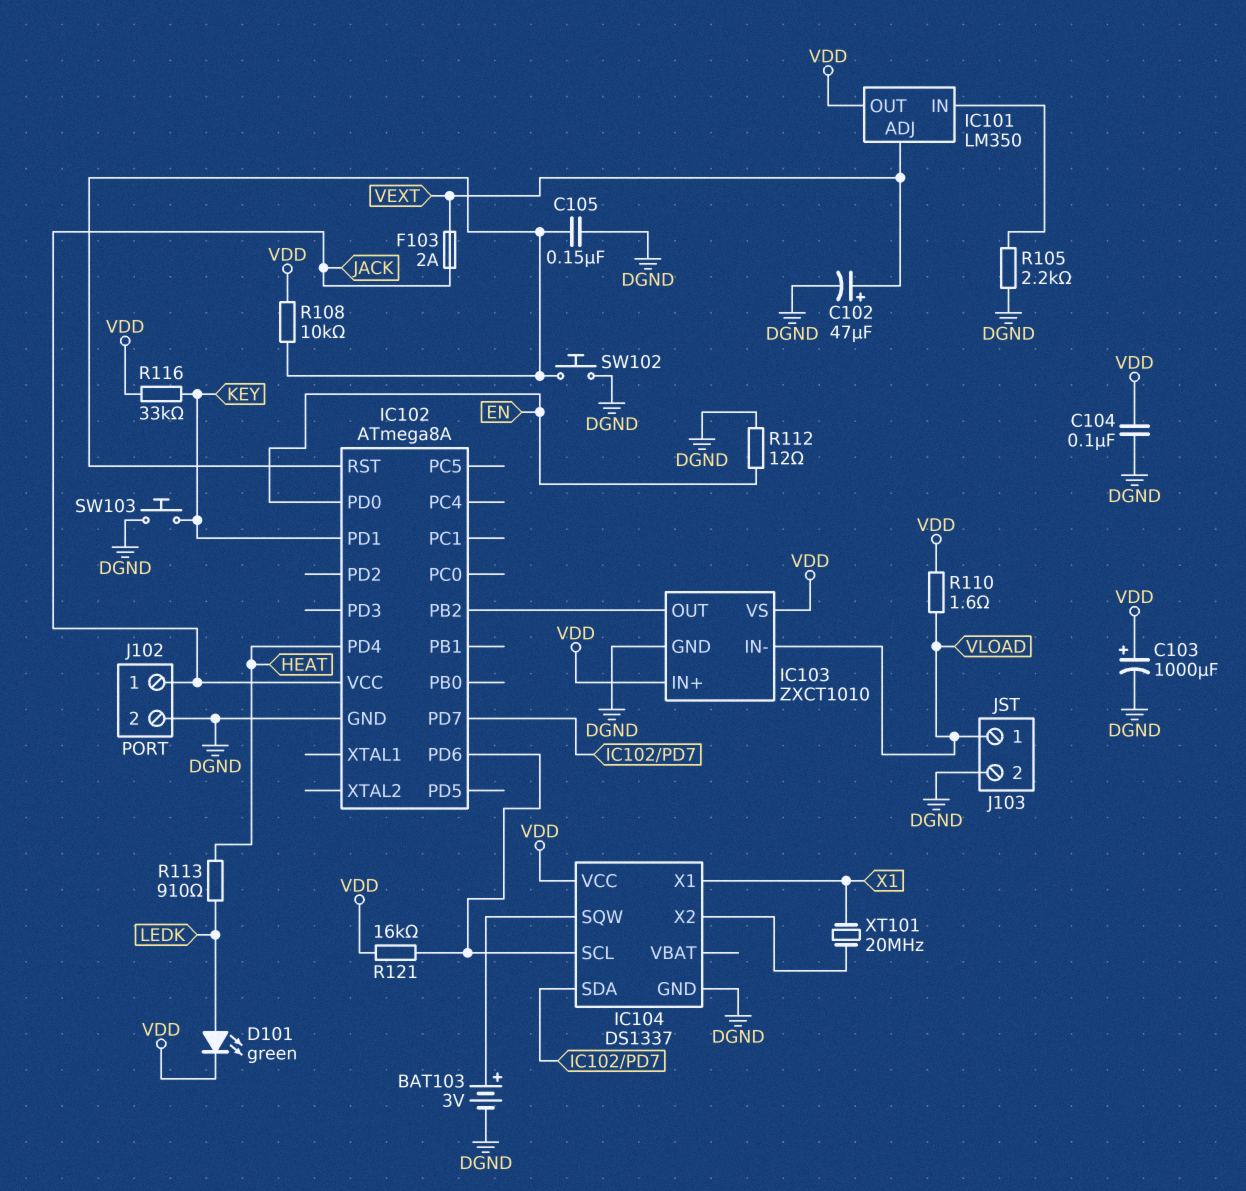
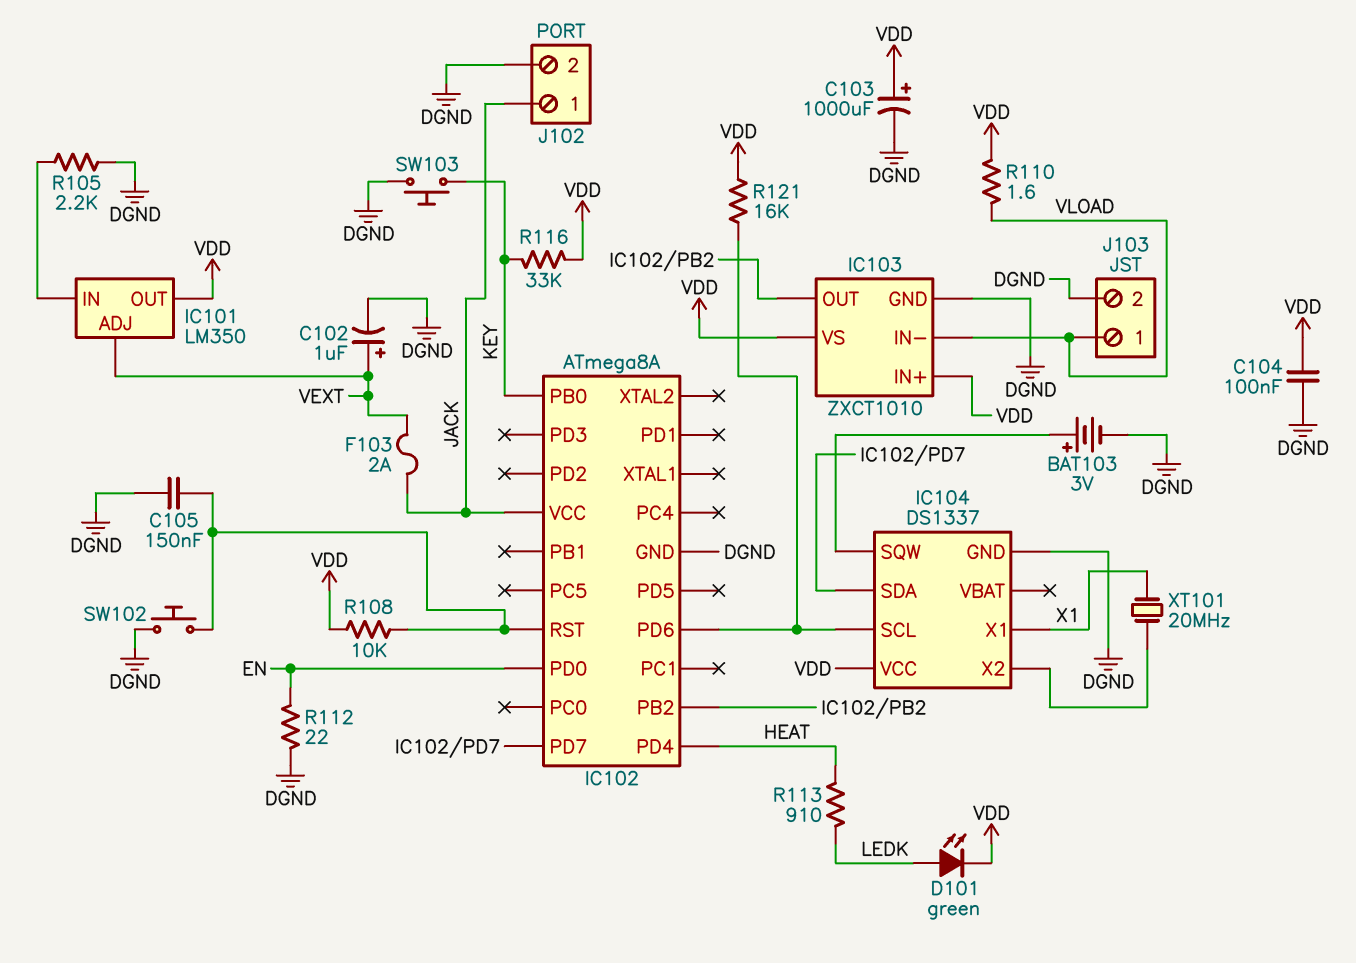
C102: 47uF (plus VEXT, minus DGND) -> 1uF (plus VEXT, minus DGND)
IC102 pin PB0: none -> KEY
IC102 pin PD1: KEY -> none
R112: 12 (DGND, EN) -> 22 (DGND, EN)

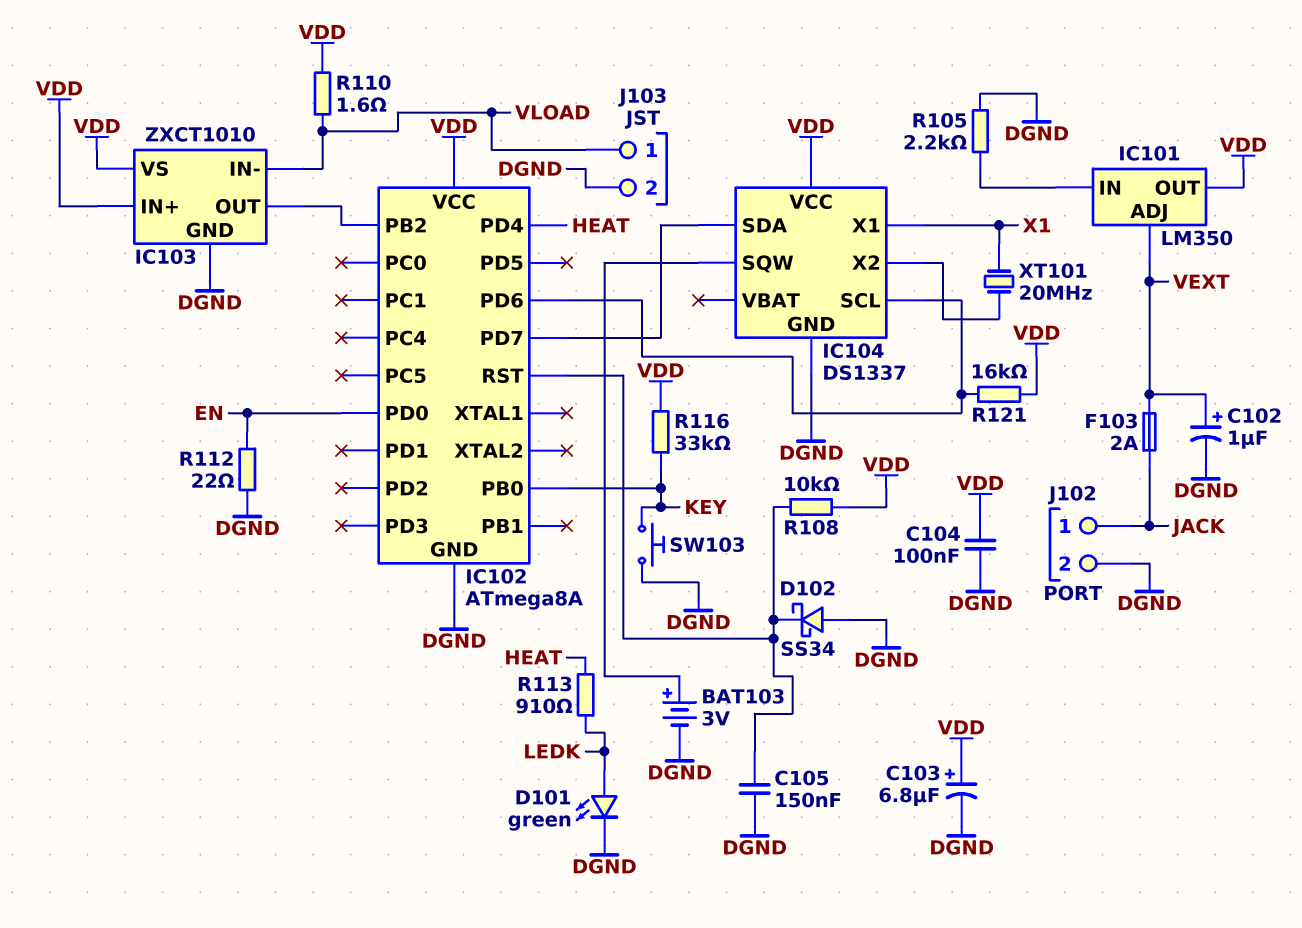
C103: 1000uF (plus VDD, minus DGND) -> 6.8uF (plus VDD, minus DGND)
D101: LED green (A LEDK, K VDD) -> LED green (A LEDK, K DGND)
D102: none -> schottky SS34 (A DGND, K IC102/RST)
IC102 pin VCC: JACK -> VDD
SW102: button (DGND, IC102/RST) -> none

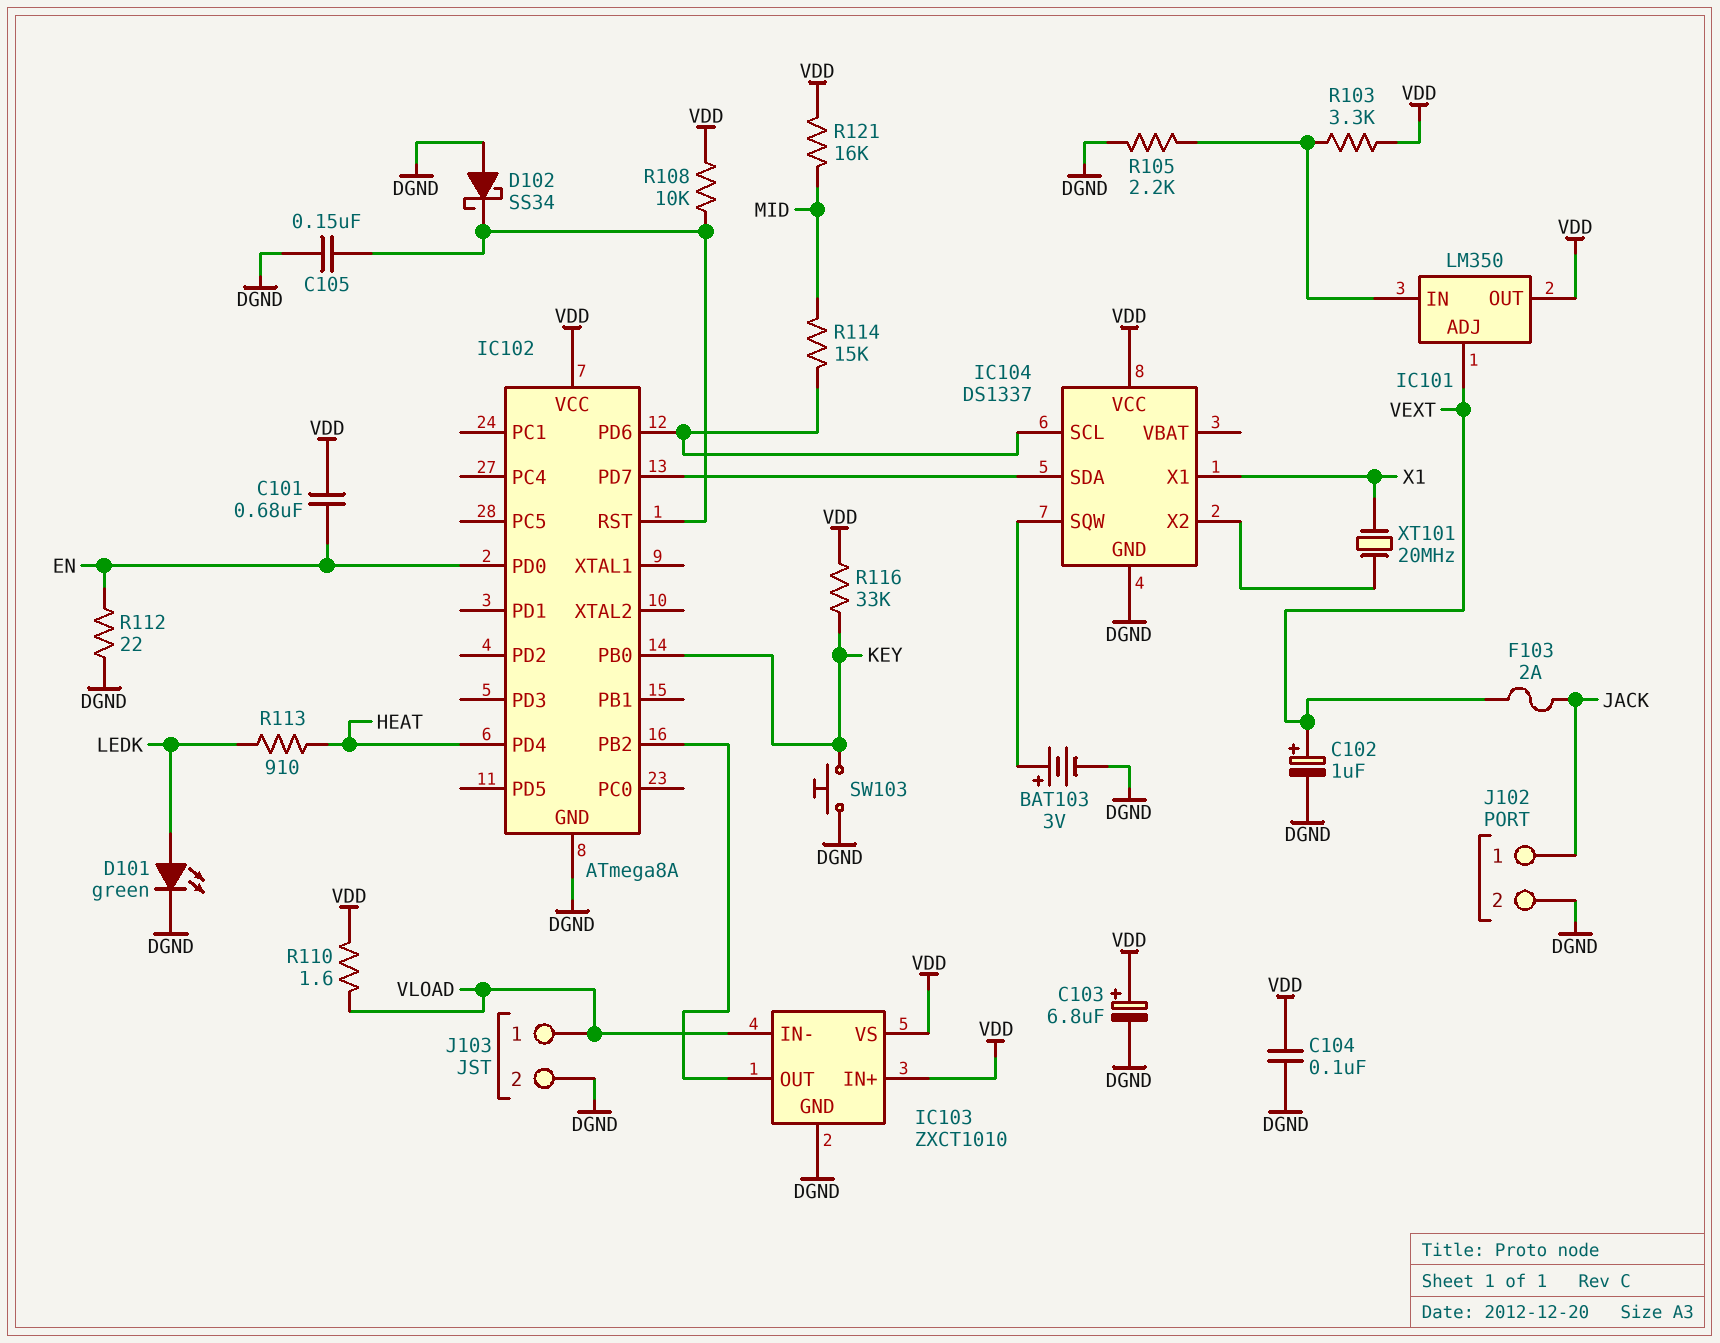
C101: none -> 680nF (EN, VDD)
R103: none -> 3.3k (IC101/IN, VDD)
R114: none -> 15k (IC102/PD6, MID)
R121: 16k (IC102/PD6, VDD) -> 16k (MID, VDD)

